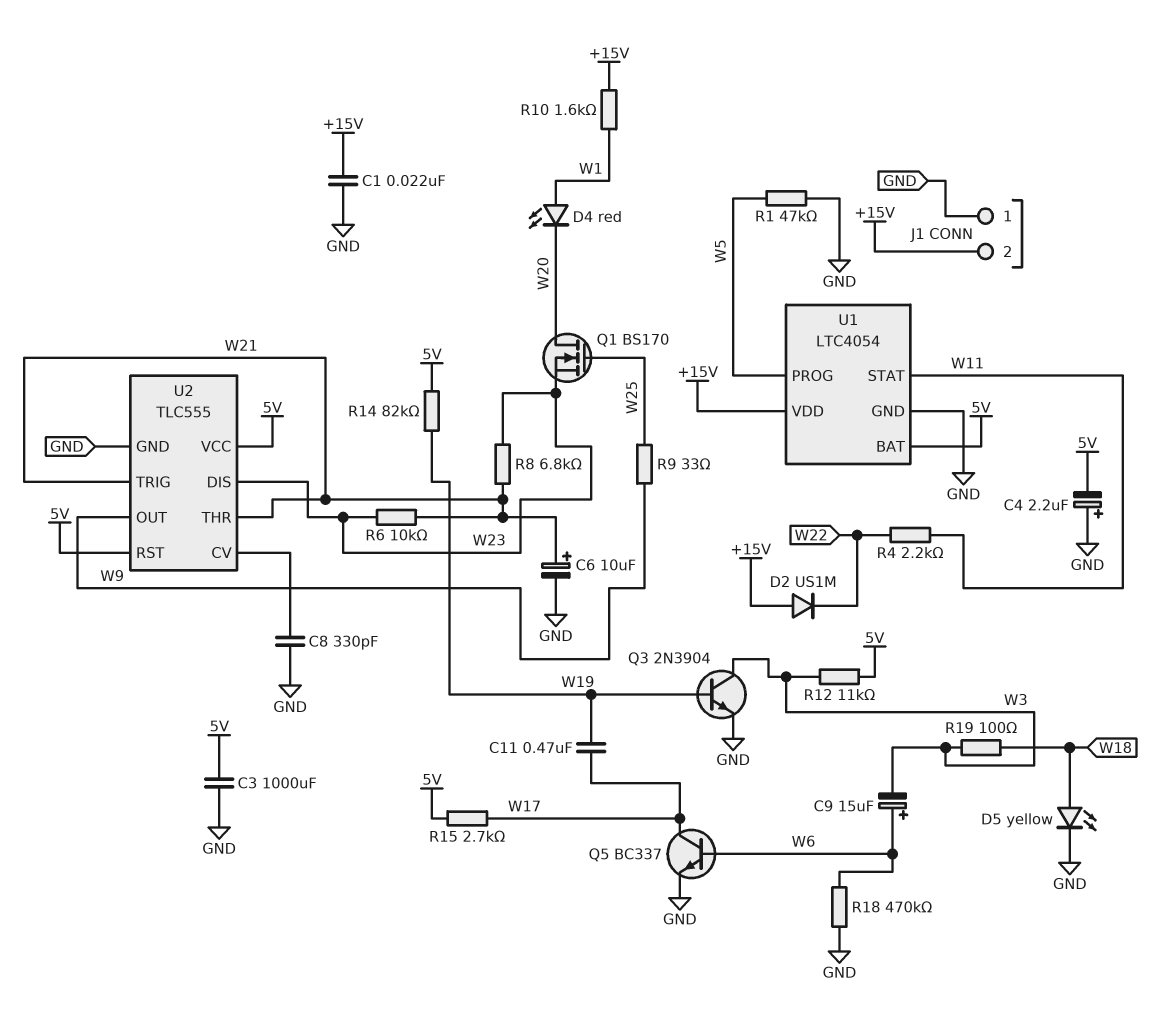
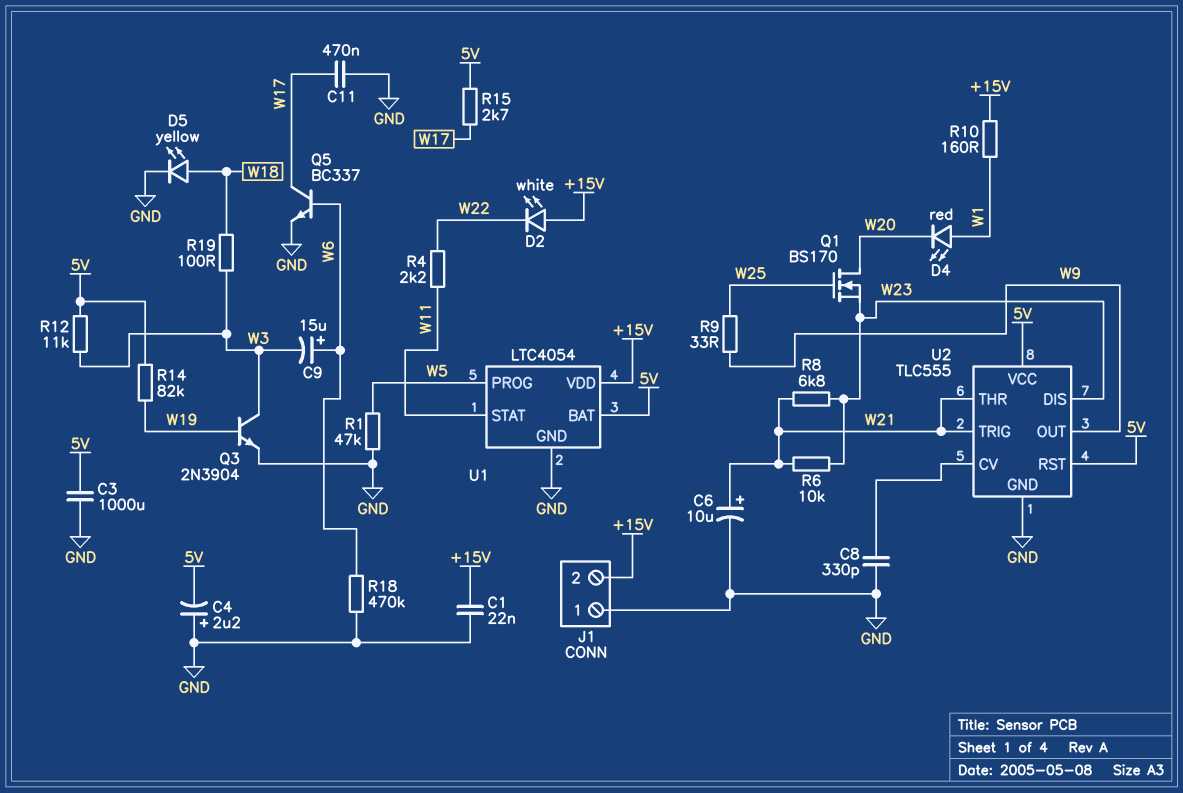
C11: 470nF (W17, W19) -> 470nF (GND, W17)
D2: diode US1M (A +15V, K W22) -> LED white (A +15V, K W22)
R10: 1.6k (+15V, W1) -> 160 (+15V, W1)

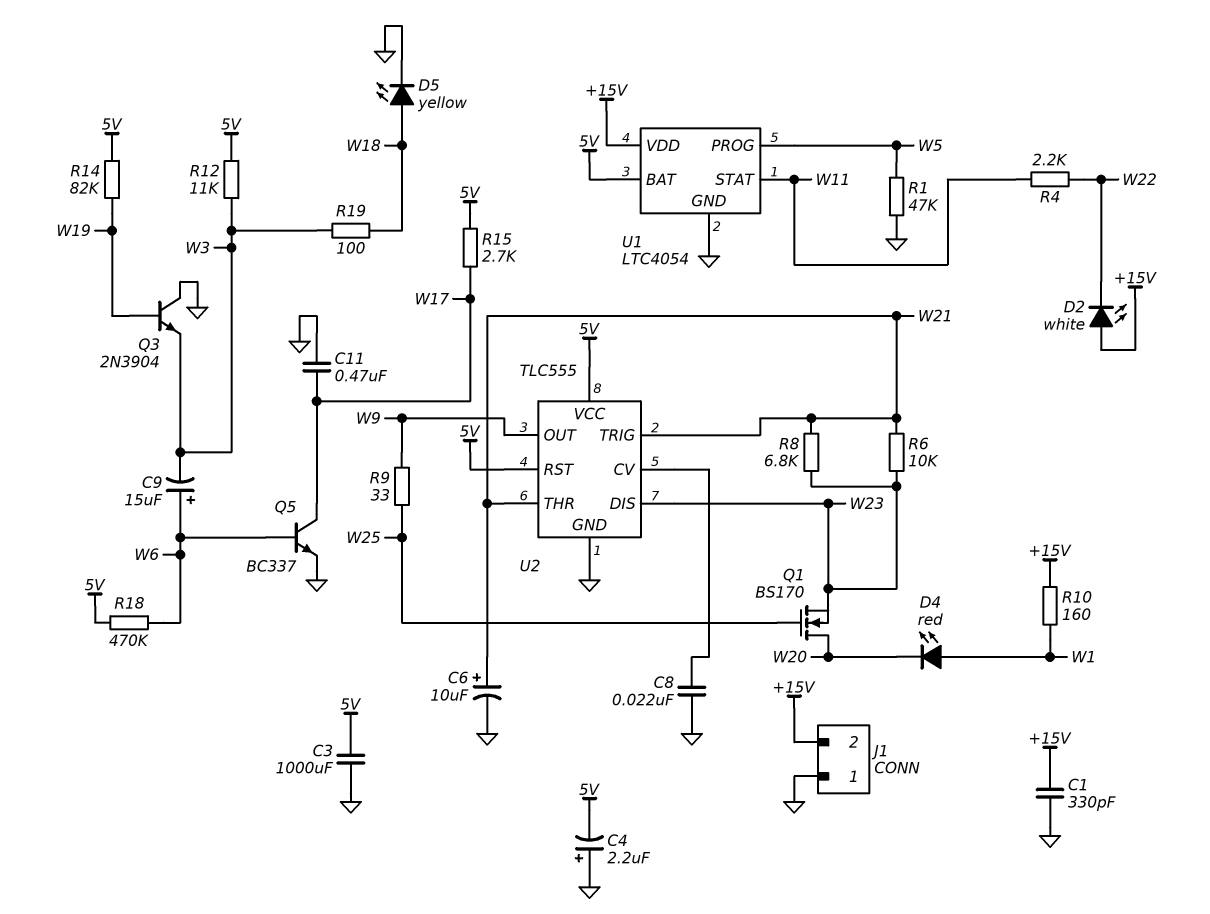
C1: 22nF (+15V, GND) -> 330pF (+15V, GND)
C8: 330pF (GND, U2/CV) -> 22nF (GND, U2/CV)
Q3: NPN 2N3904 (B W19, C W3, E GND) -> NPN 2N3904 (B W19, C GND, E W3)
R18: 470k (GND, W6) -> 470k (5V, W6)

